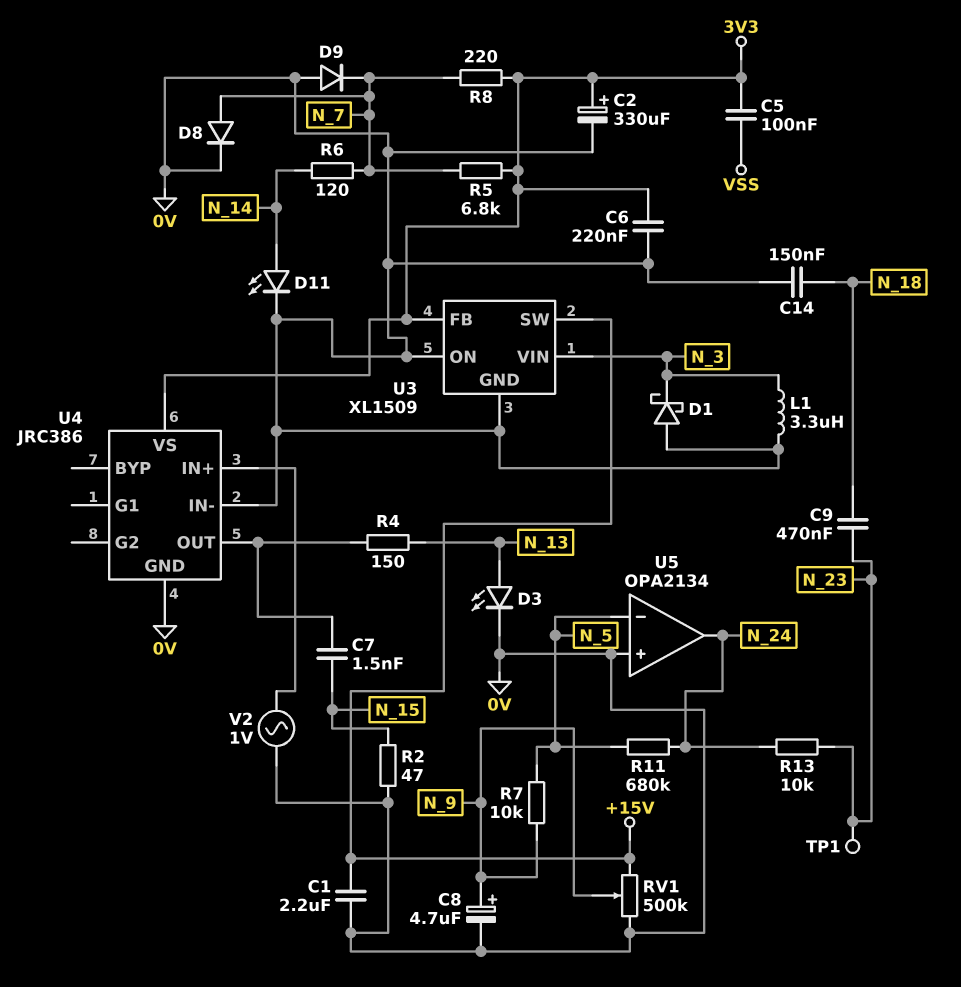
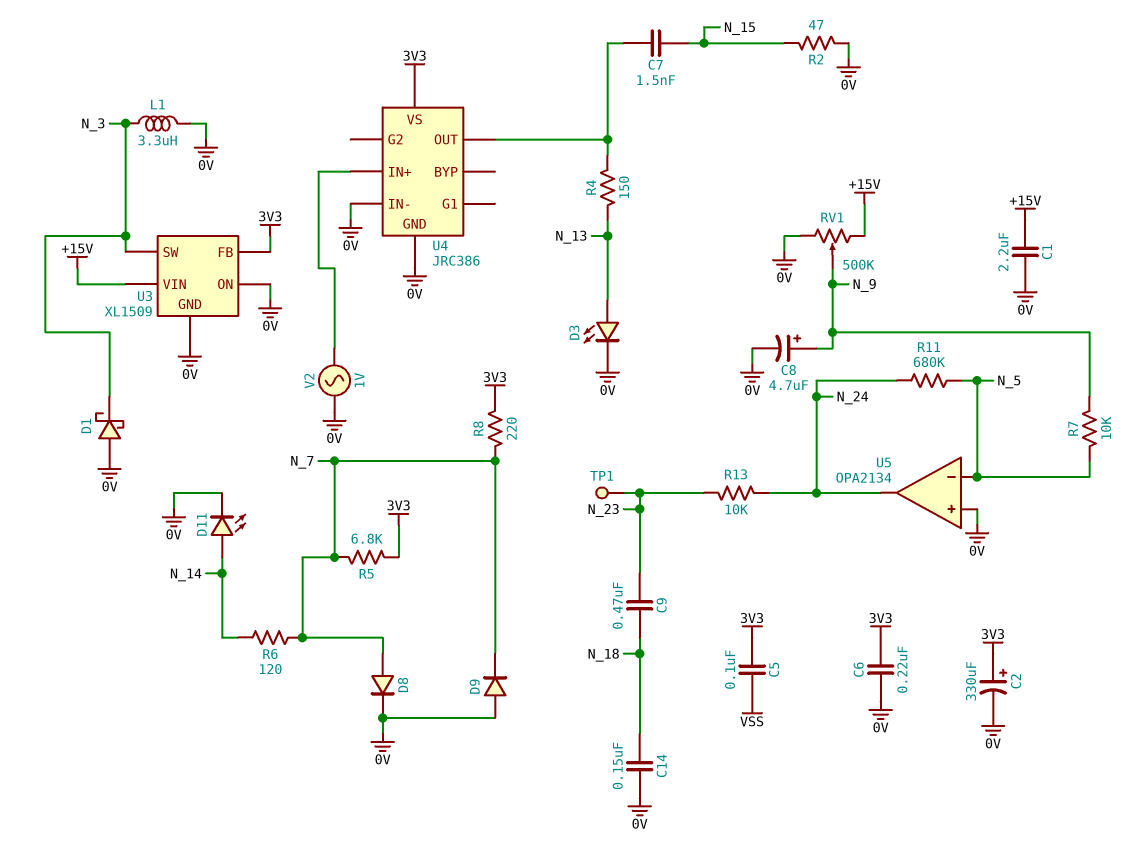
U3 pin SW: +15V -> N_3
U3 pin VIN: N_3 -> +15V

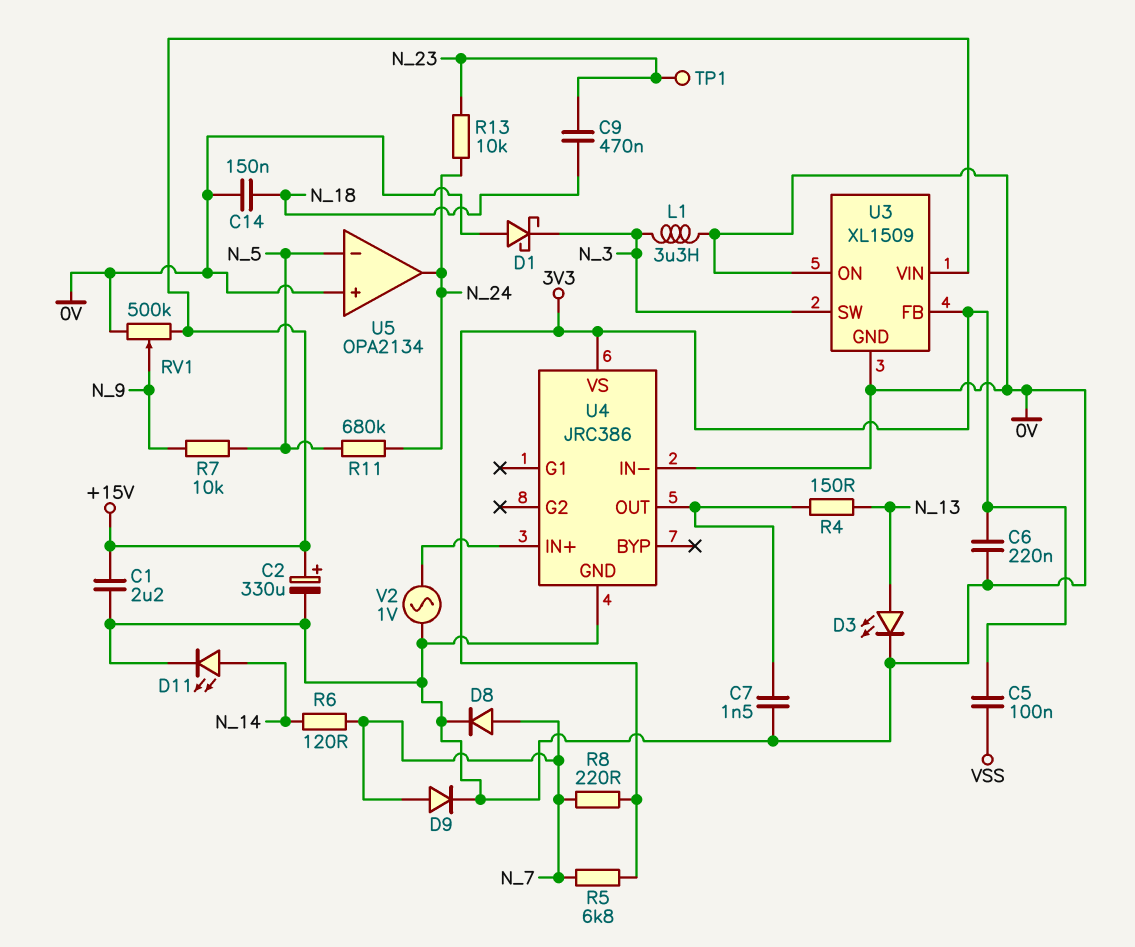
C2: 330uF (plus 3V3, minus 0V) -> 330uF (plus +15V, minus 0V)
C7: 1.5nF (N_15, U4/OUT) -> 1.5nF (0V, U4/OUT)
C8: 4.7uF (plus N_9, minus 0V) -> none
D9: diode (A 0V, K N_7) -> diode (A N_7, K 0V)
R2: 47 (0V, N_15) -> none

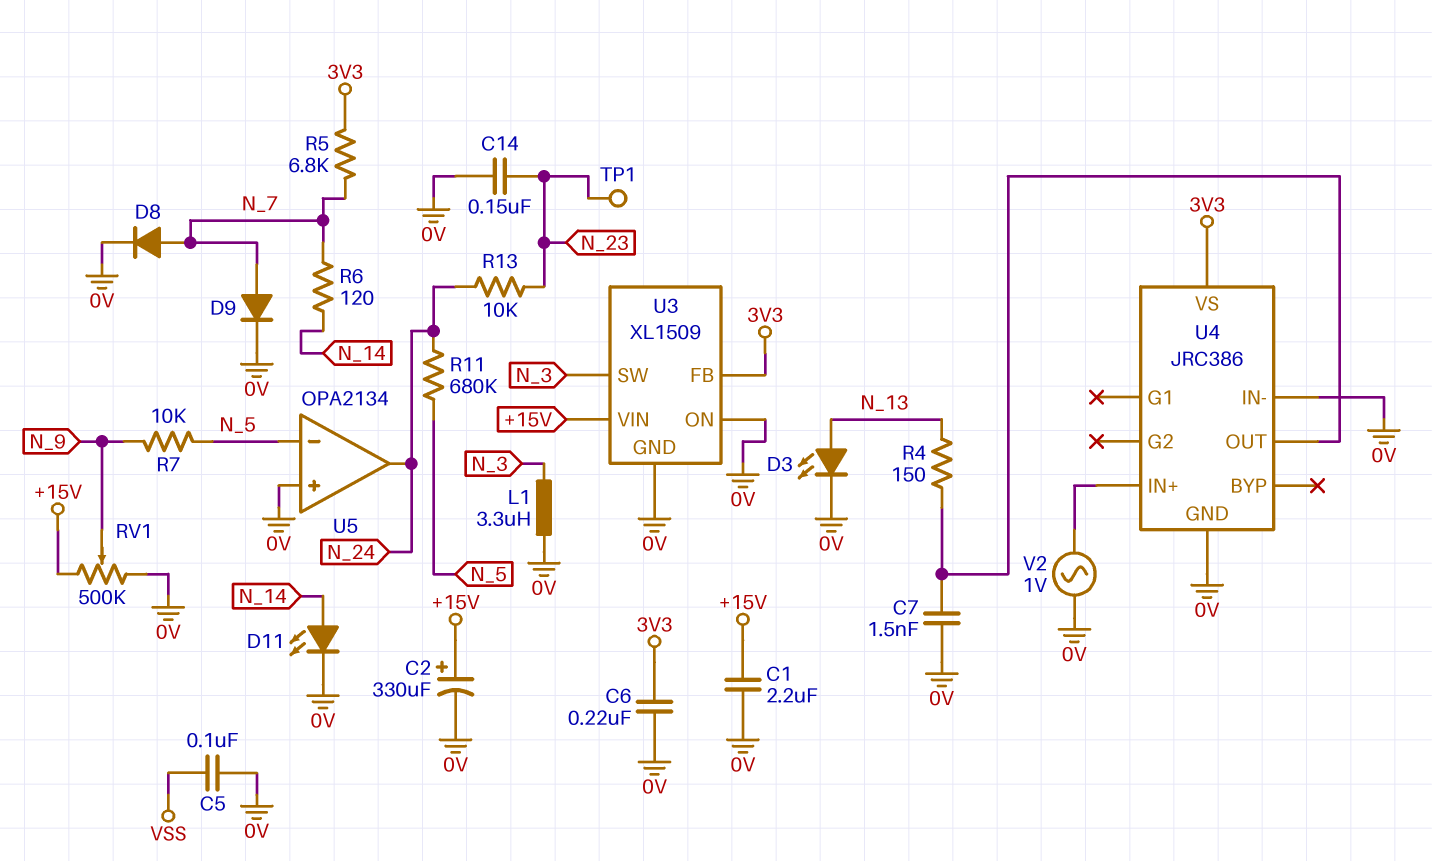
C5: 100nF (3V3, VSS) -> 100nF (0V, VSS)
C9: 470nF (N_18, N_23) -> none
C14: 150nF (0V, N_18) -> 150nF (0V, N_23)
D1: schottky (A 0V, K N_3) -> none
R8: 220 (3V3, N_7) -> none

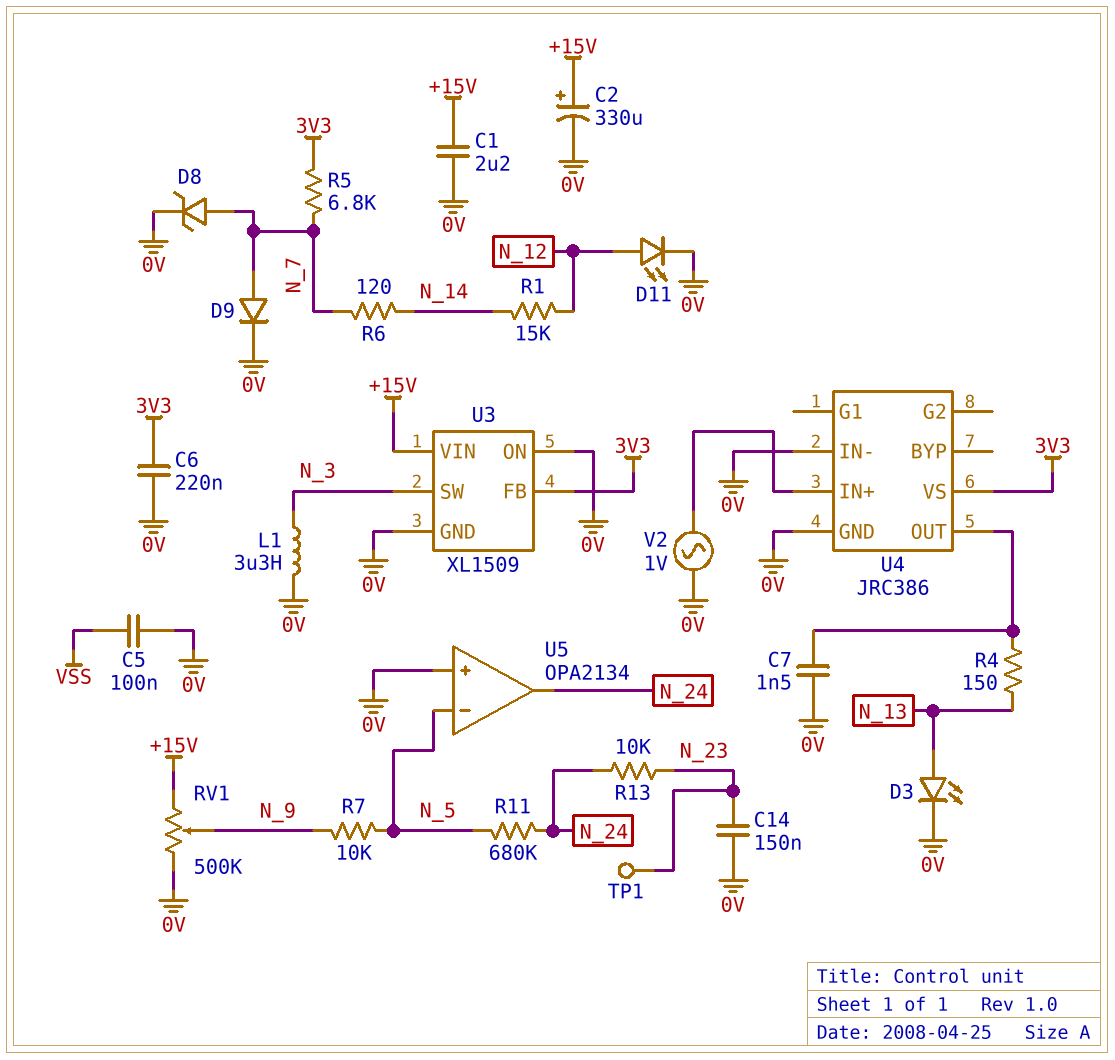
D8: diode (A N_7, K 0V) -> zener (A N_7, K 0V)
D11: LED (A N_14, K 0V) -> LED (A N_12, K 0V)
R1: none -> 15k (N_12, N_14)

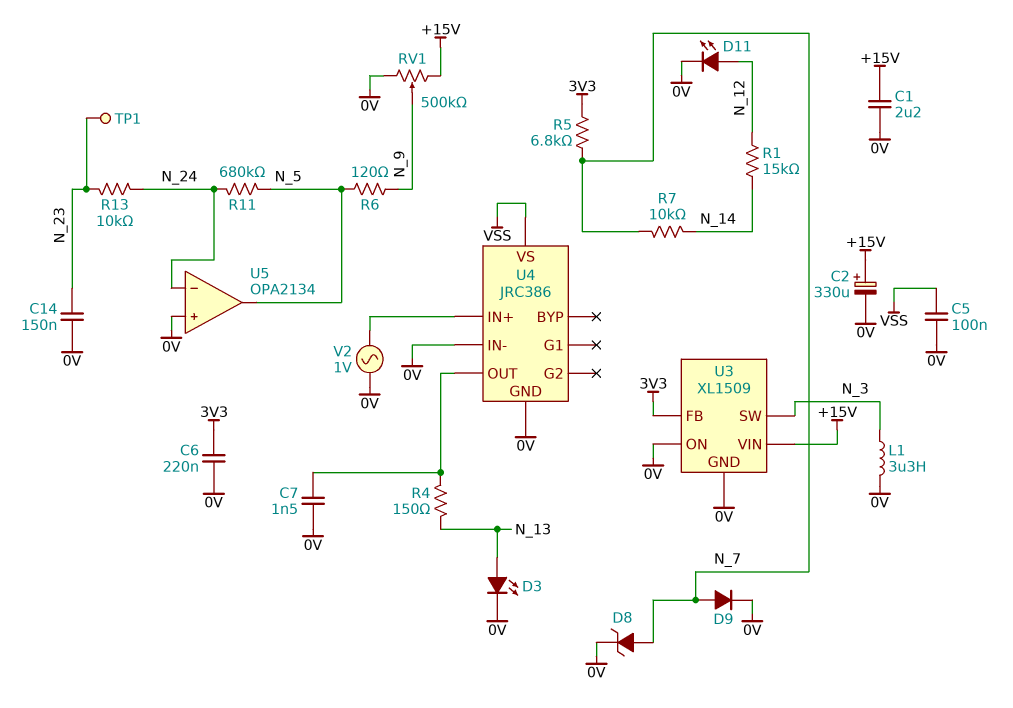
R6: 120 (N_7, N_14) -> 120 (N_5, N_9)
R7: 10k (N_5, N_9) -> 10k (N_7, N_14)
U4 pin VS: 3V3 -> VSS
U5 pin in-: N_5 -> N_24
U5 pin out: N_24 -> N_5

